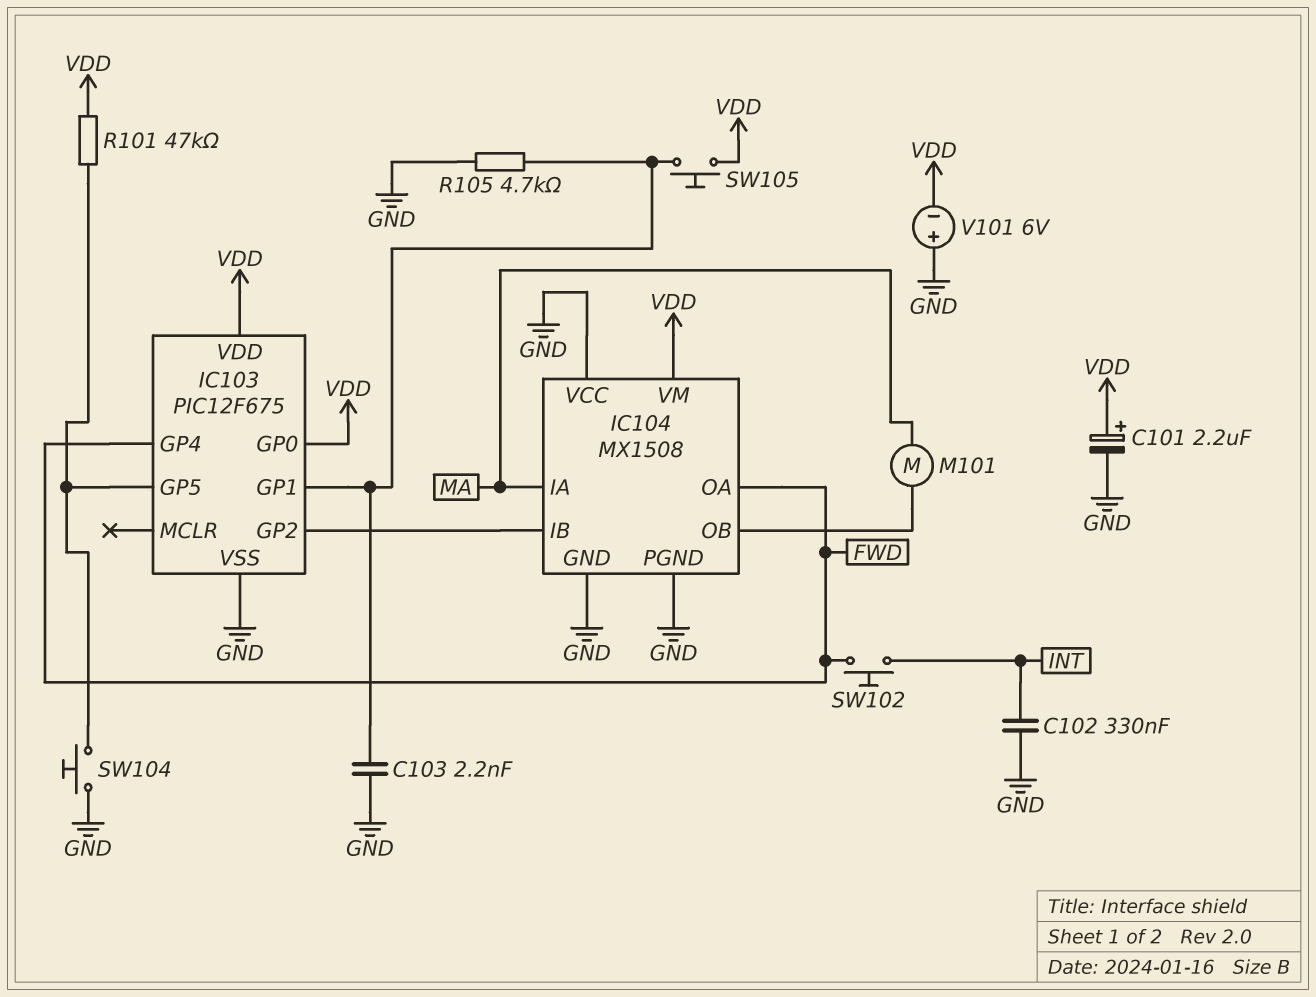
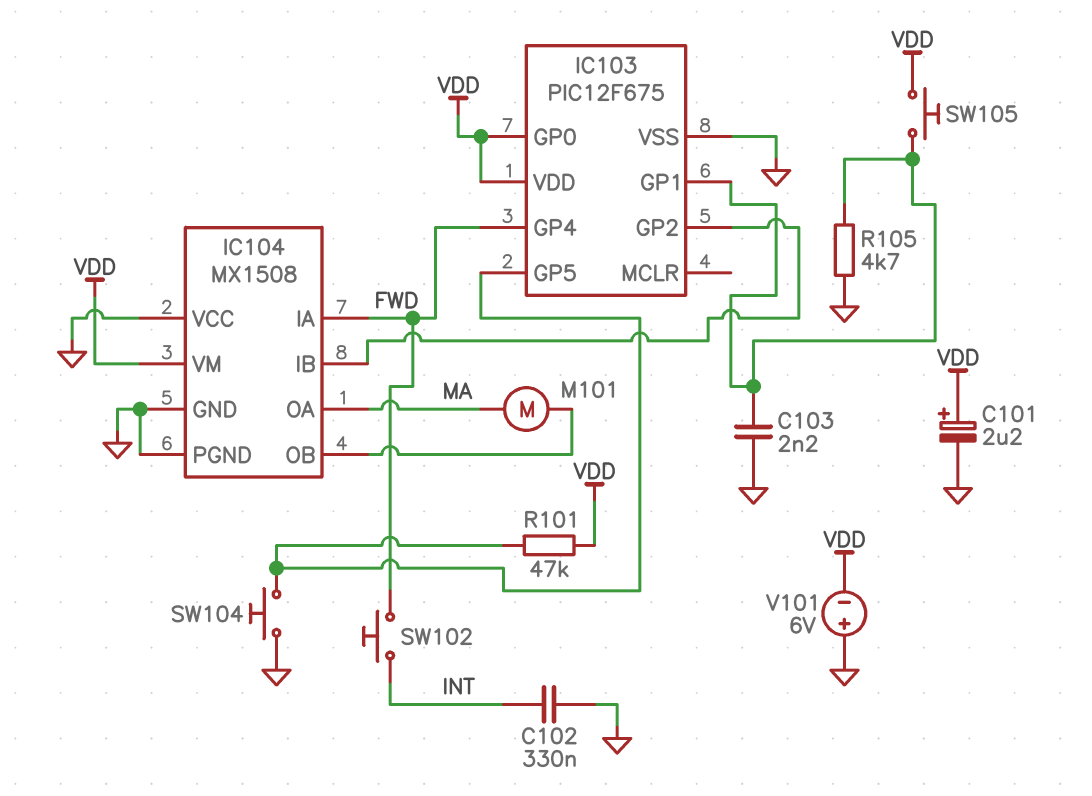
IC104 pin IA: MA -> FWD
IC104 pin OA: FWD -> MA

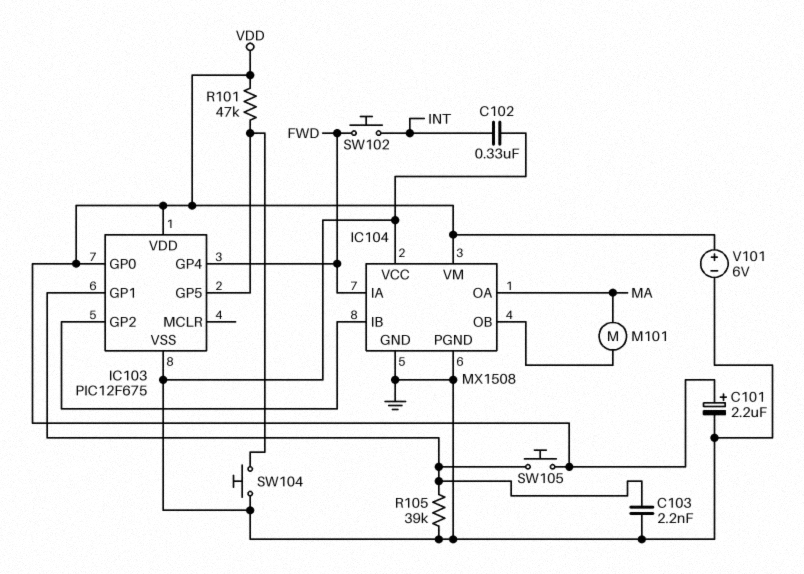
R105: 4.7k (GND, IC103/GP1) -> 39k (GND, IC103/GP1)
V101: 6V (plus GND, minus VDD) -> 6V (plus VDD, minus GND)

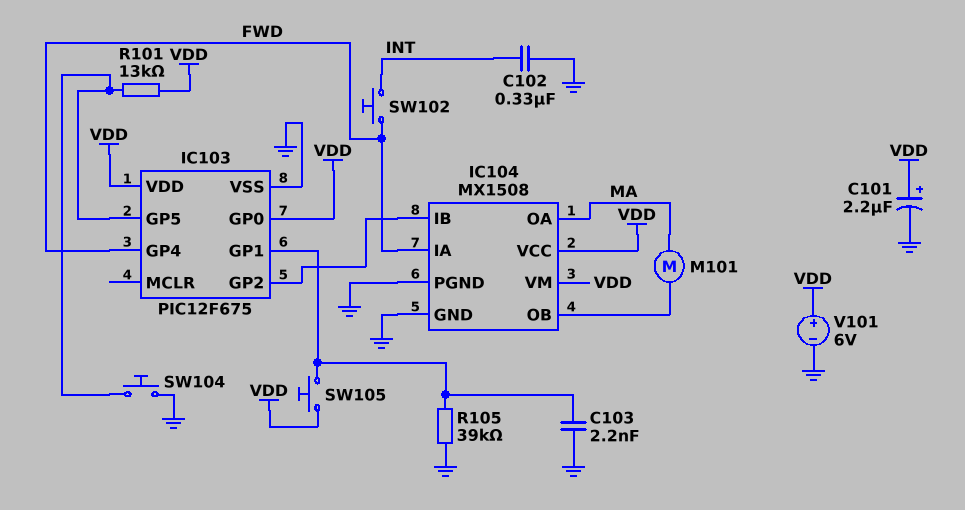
IC104 pin VCC: GND -> VDD
R101: 47k (IC103/GP5, VDD) -> 13k (IC103/GP5, VDD)

